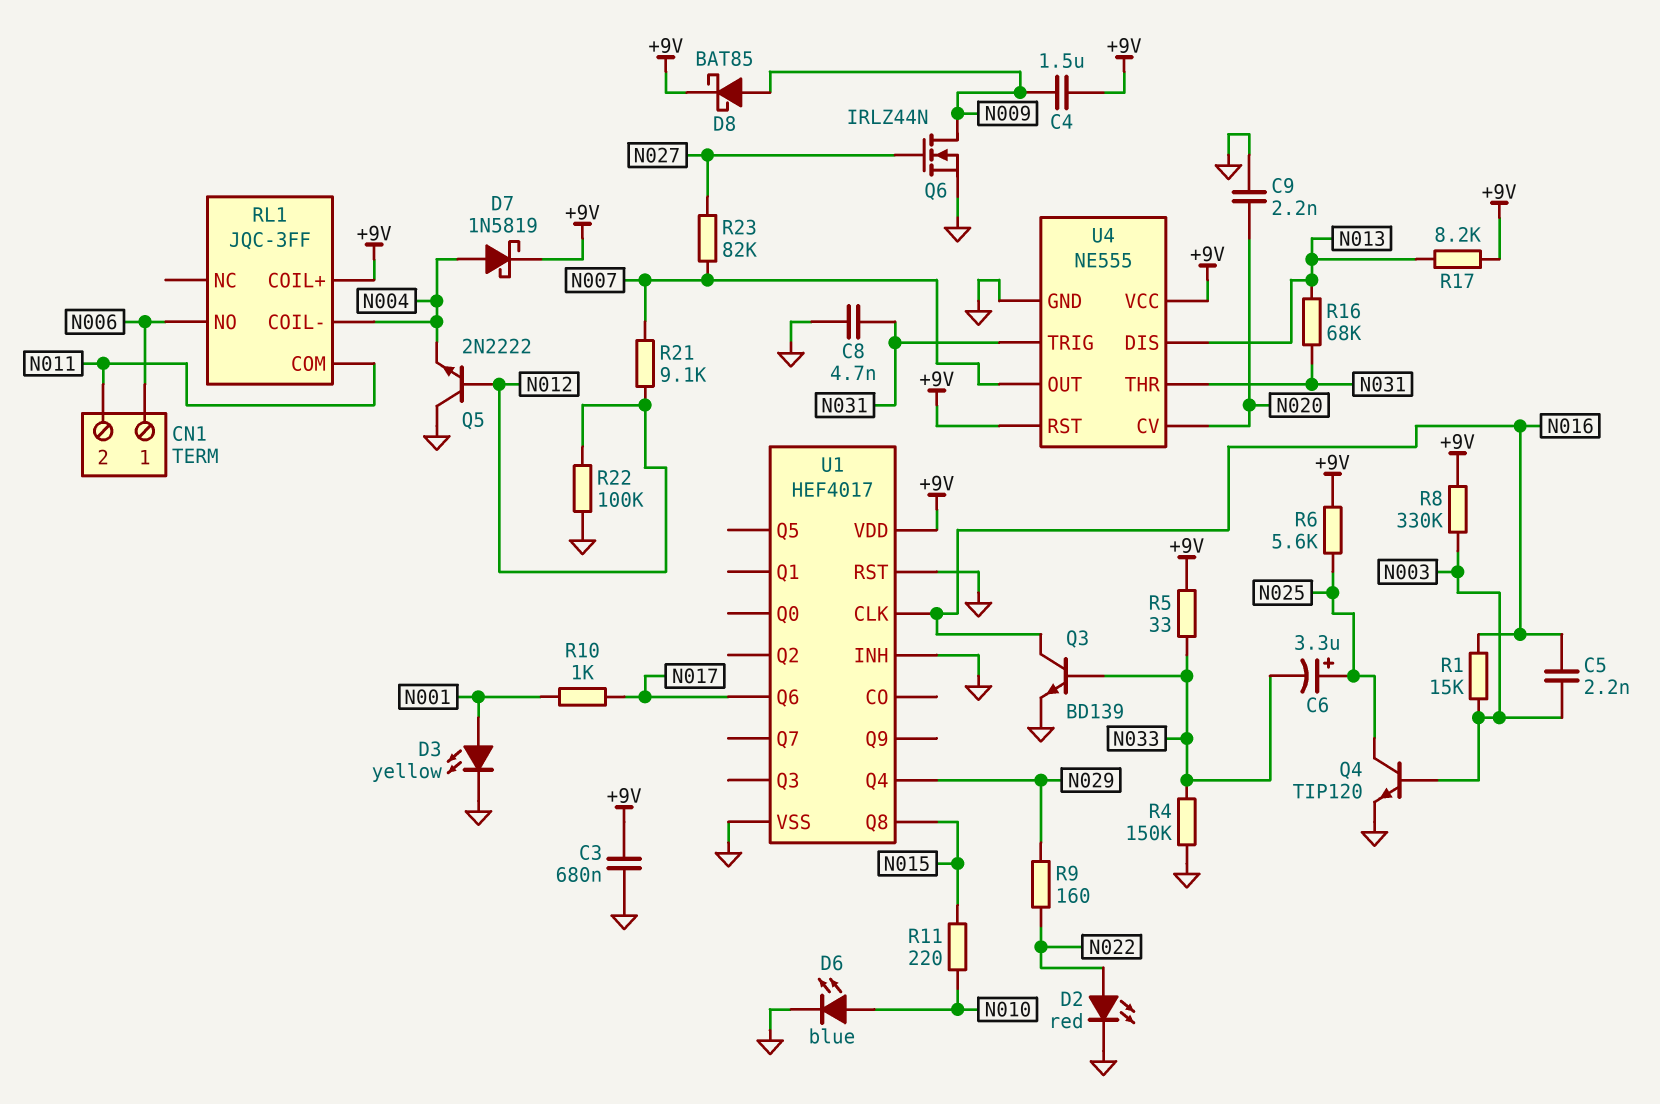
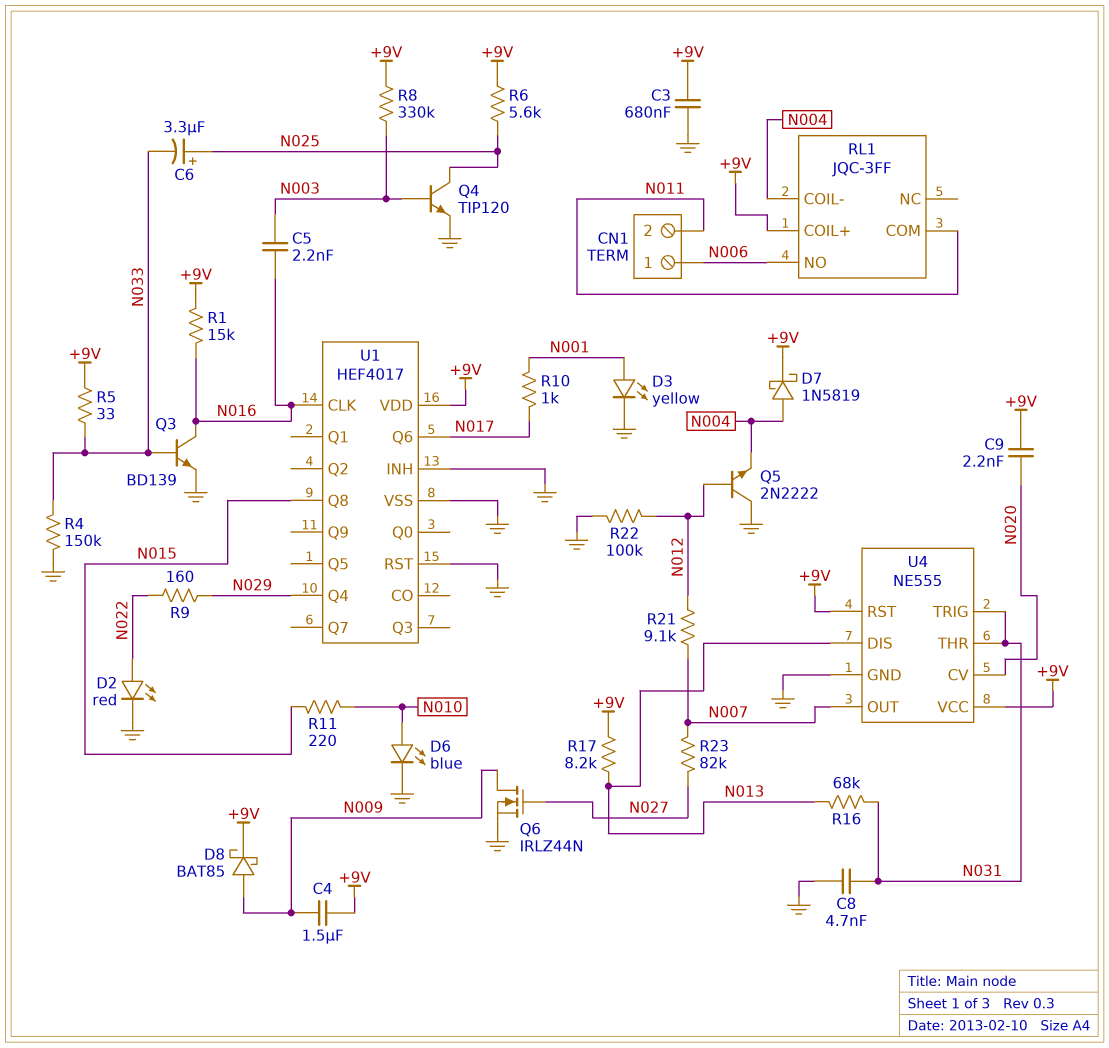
C9: 2.2nF (GND, N020) -> 2.2nF (+9V, N020)
R1: 15k (N003, N016) -> 15k (+9V, N016)

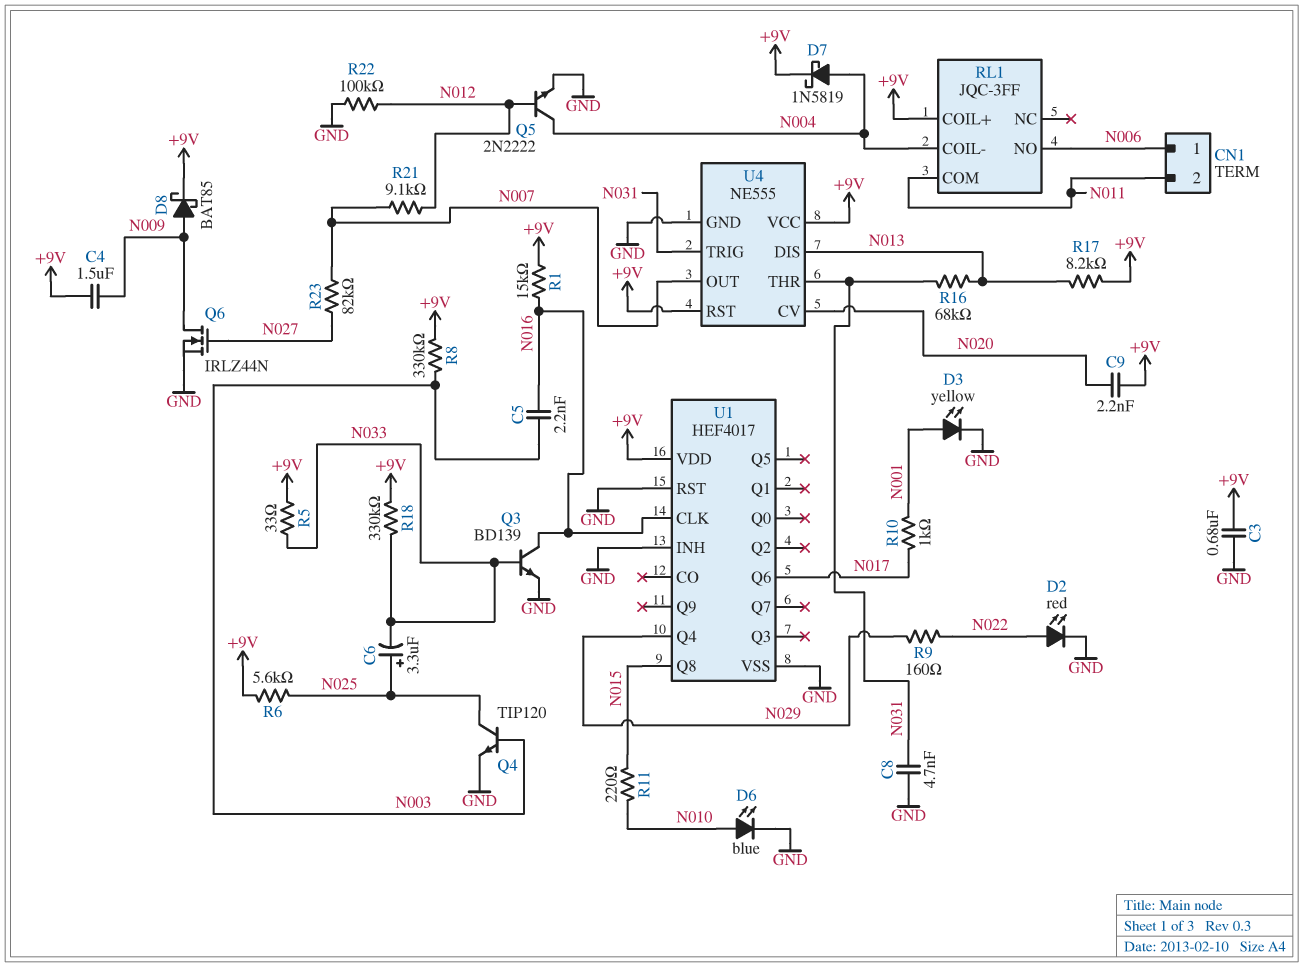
Q5: NPN 2N2222 (B N012, C GND, E N004) -> NPN 2N2222 (B N012, C N004, E GND)
R4: 150k (GND, N033) -> none
R18: none -> 330k (+9V, N033)

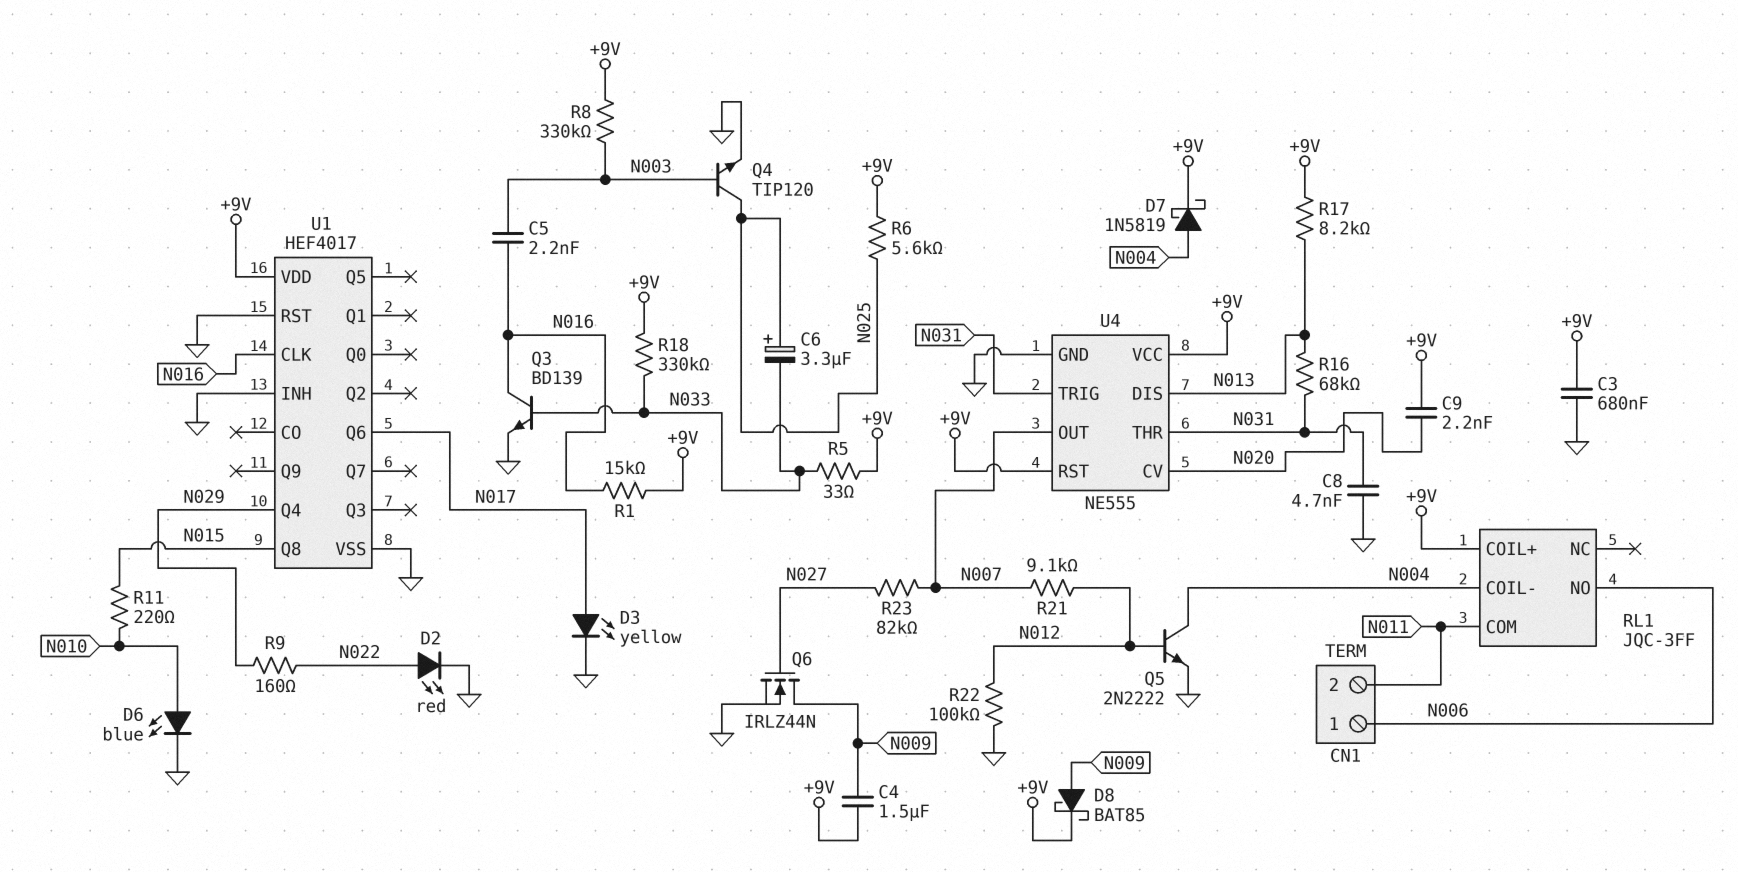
D3: LED yellow (A N001, K GND) -> LED yellow (A N017, K GND)
R10: 1k (N001, N017) -> none

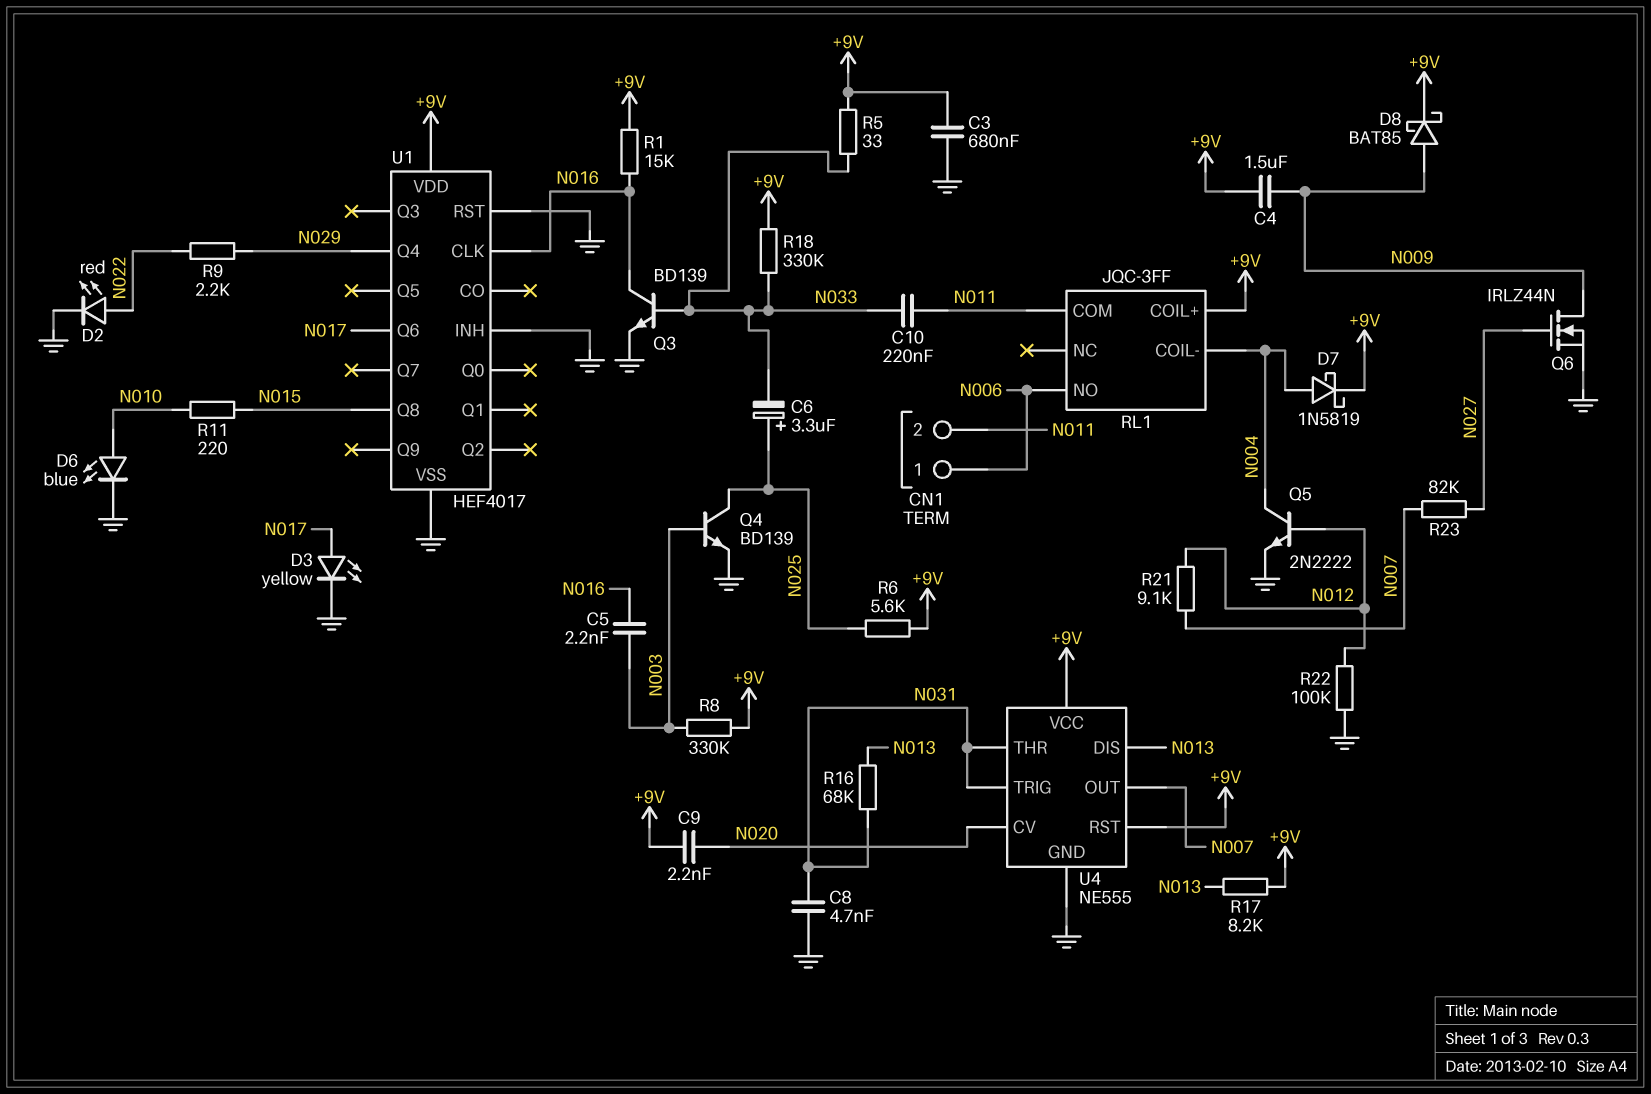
C10: none -> 220nF (N011, N033)
Q4: NPN TIP120 (B N003, C N025, E GND) -> NPN BD139 (B N003, C N025, E GND)
R9: 160 (N022, N029) -> 2.2k (N022, N029)

